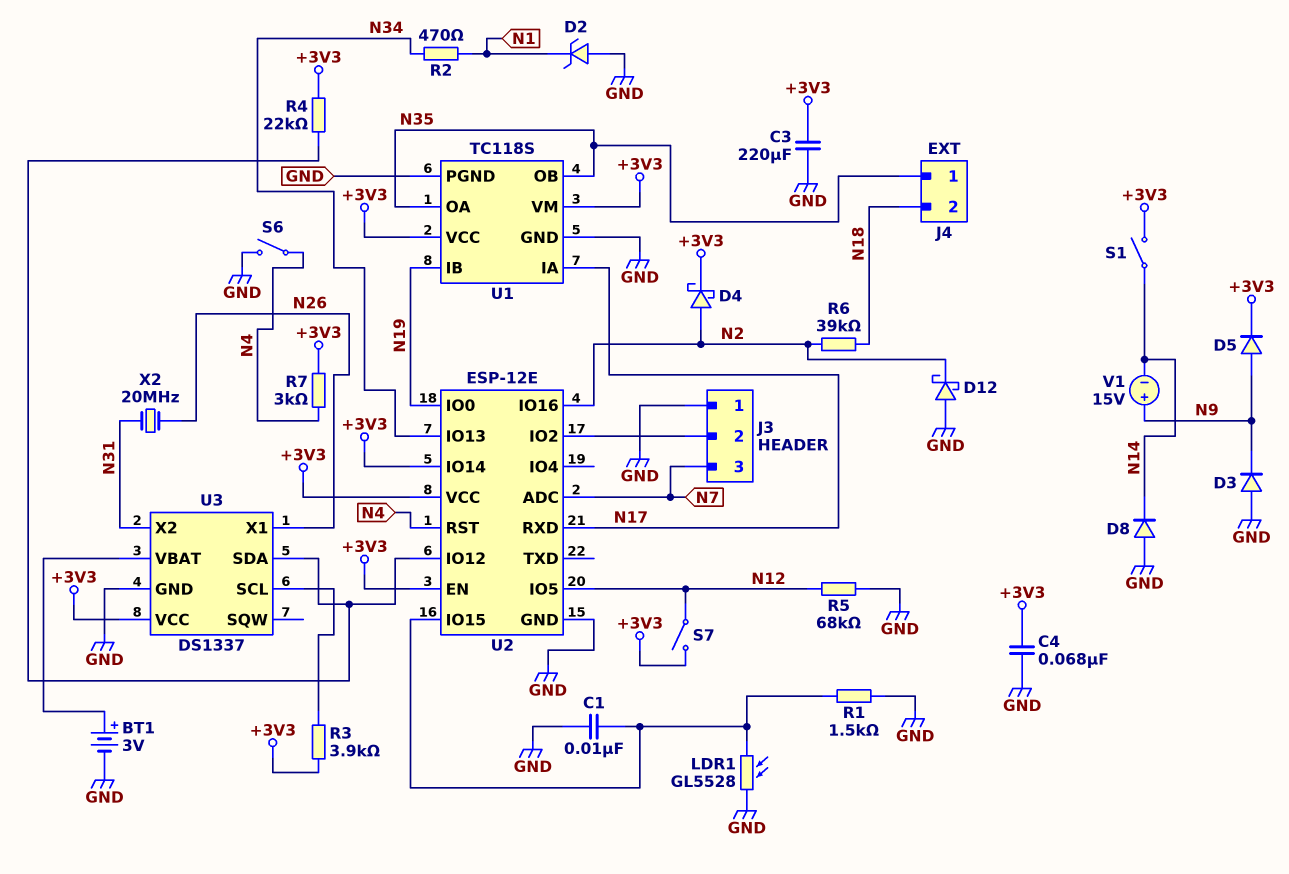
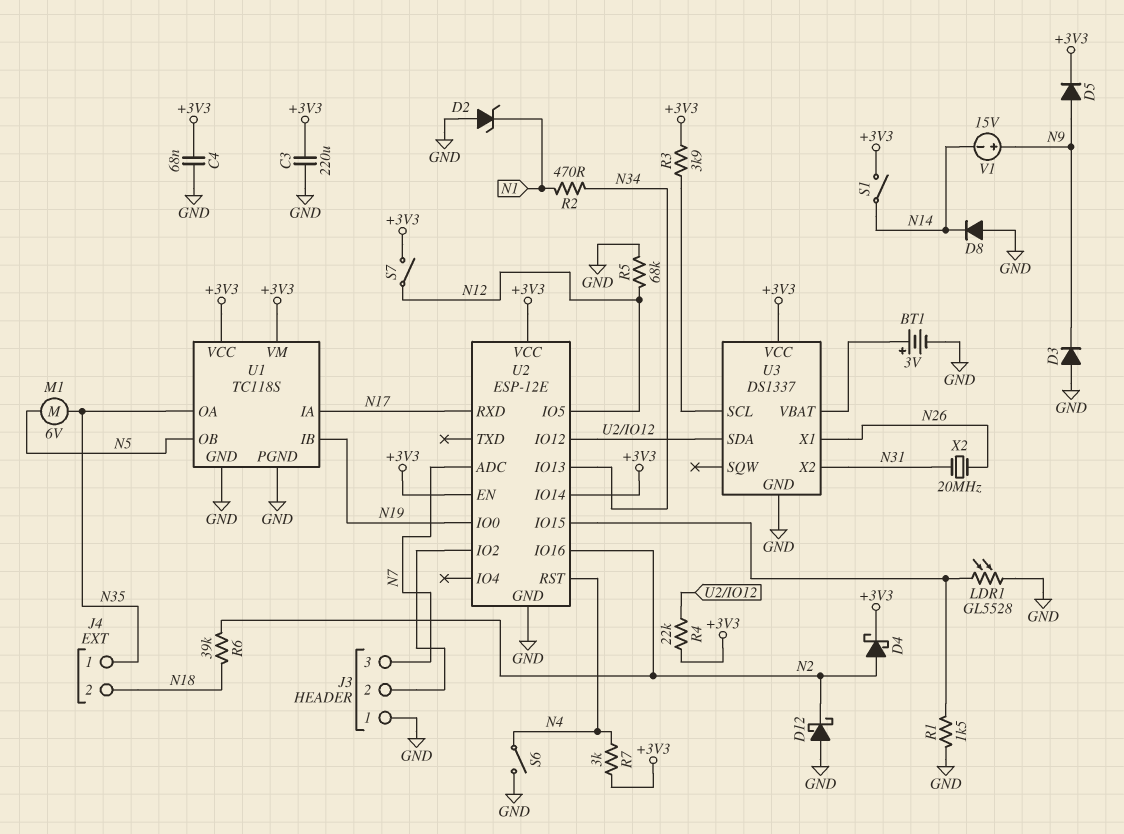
C1: 10nF (GND, U2/IO15) -> none
M1: none -> motor 6V (N5, N35)
U1 pin OB: N35 -> N5

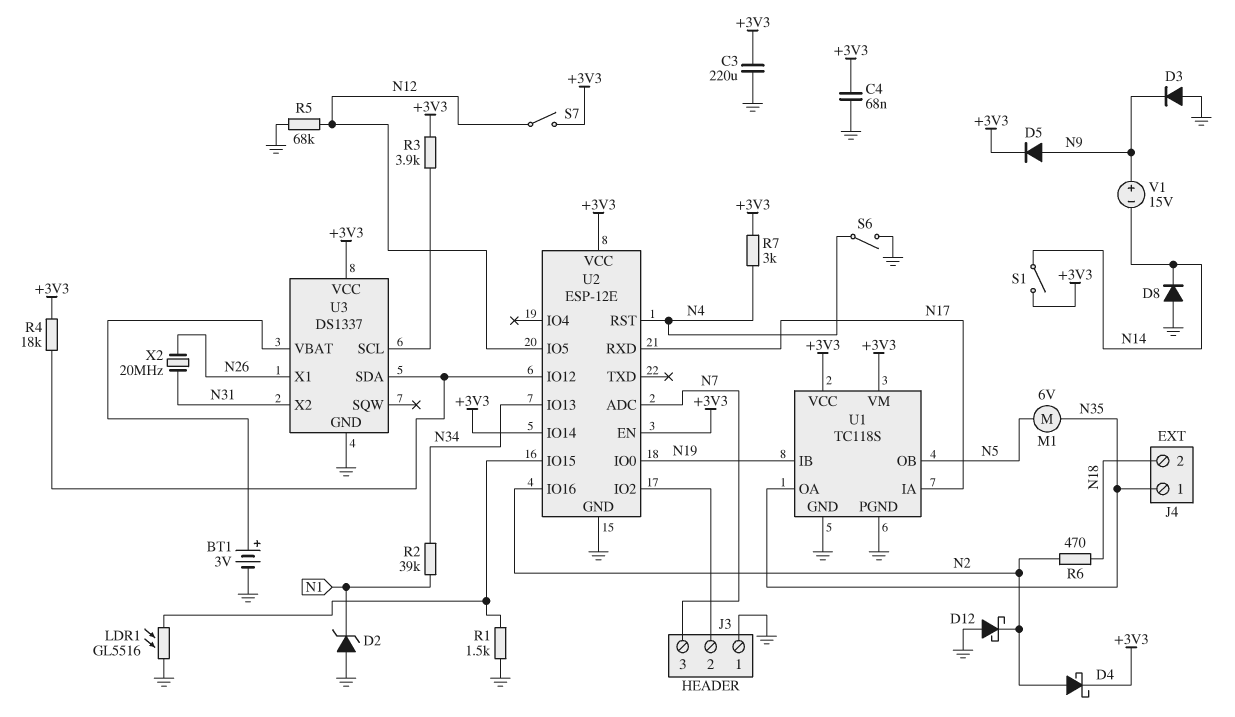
LDR1: GL5528 (GND, U2/IO15) -> GL5516 (GND, U2/IO15)
R2: 470 (N1, N34) -> 39k (N1, N34)
R4: 22k (+3V3, U2/IO12) -> 18k (+3V3, U2/IO12)
R6: 39k (N2, N18) -> 470 (N2, N18)

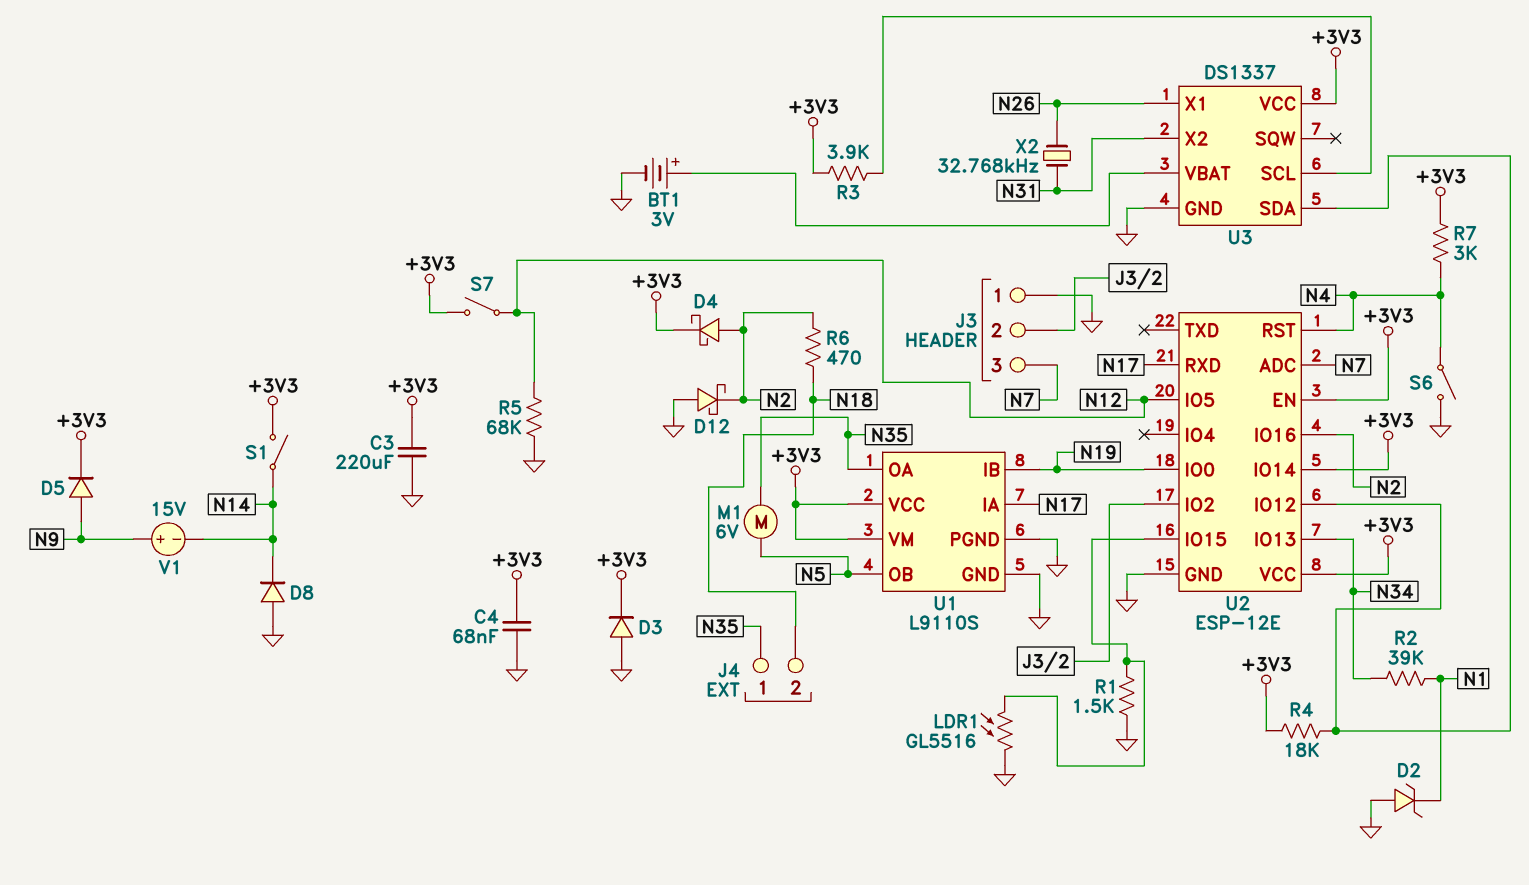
D3: diode (A GND, K N9) -> diode (A GND, K +3V3)
U1: TC118S -> L9110S
X2: 20MHz (N26, N31) -> 32.768kHz (N26, N31)

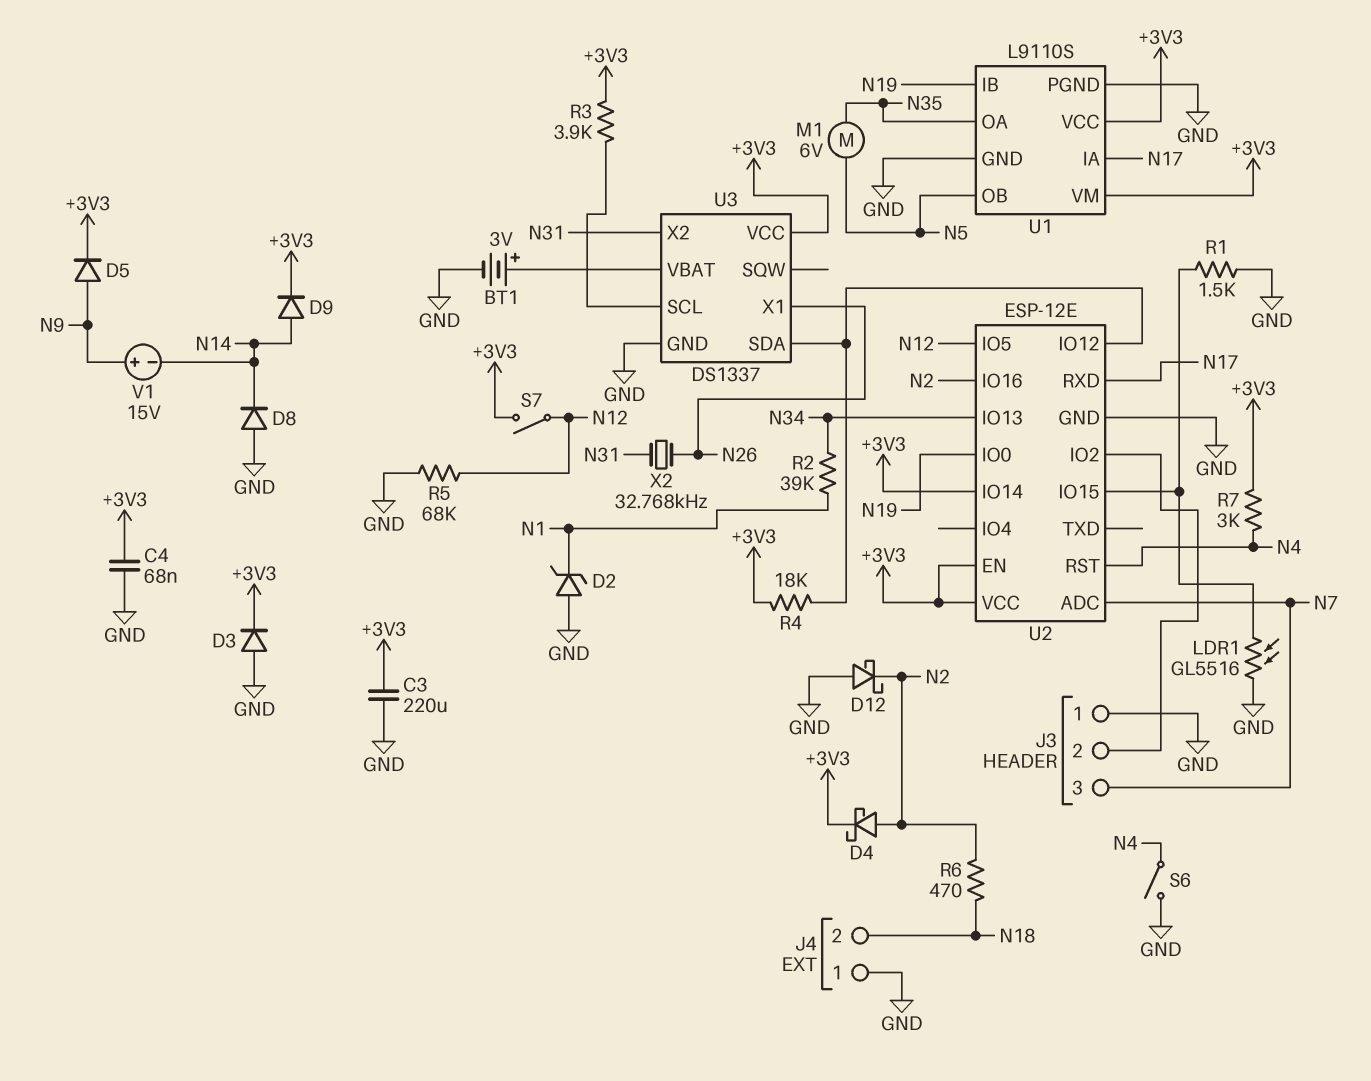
D9: none -> diode (A N14, K +3V3)
J4 pin 1: N35 -> GND
S1: switch (+3V3, N14) -> none

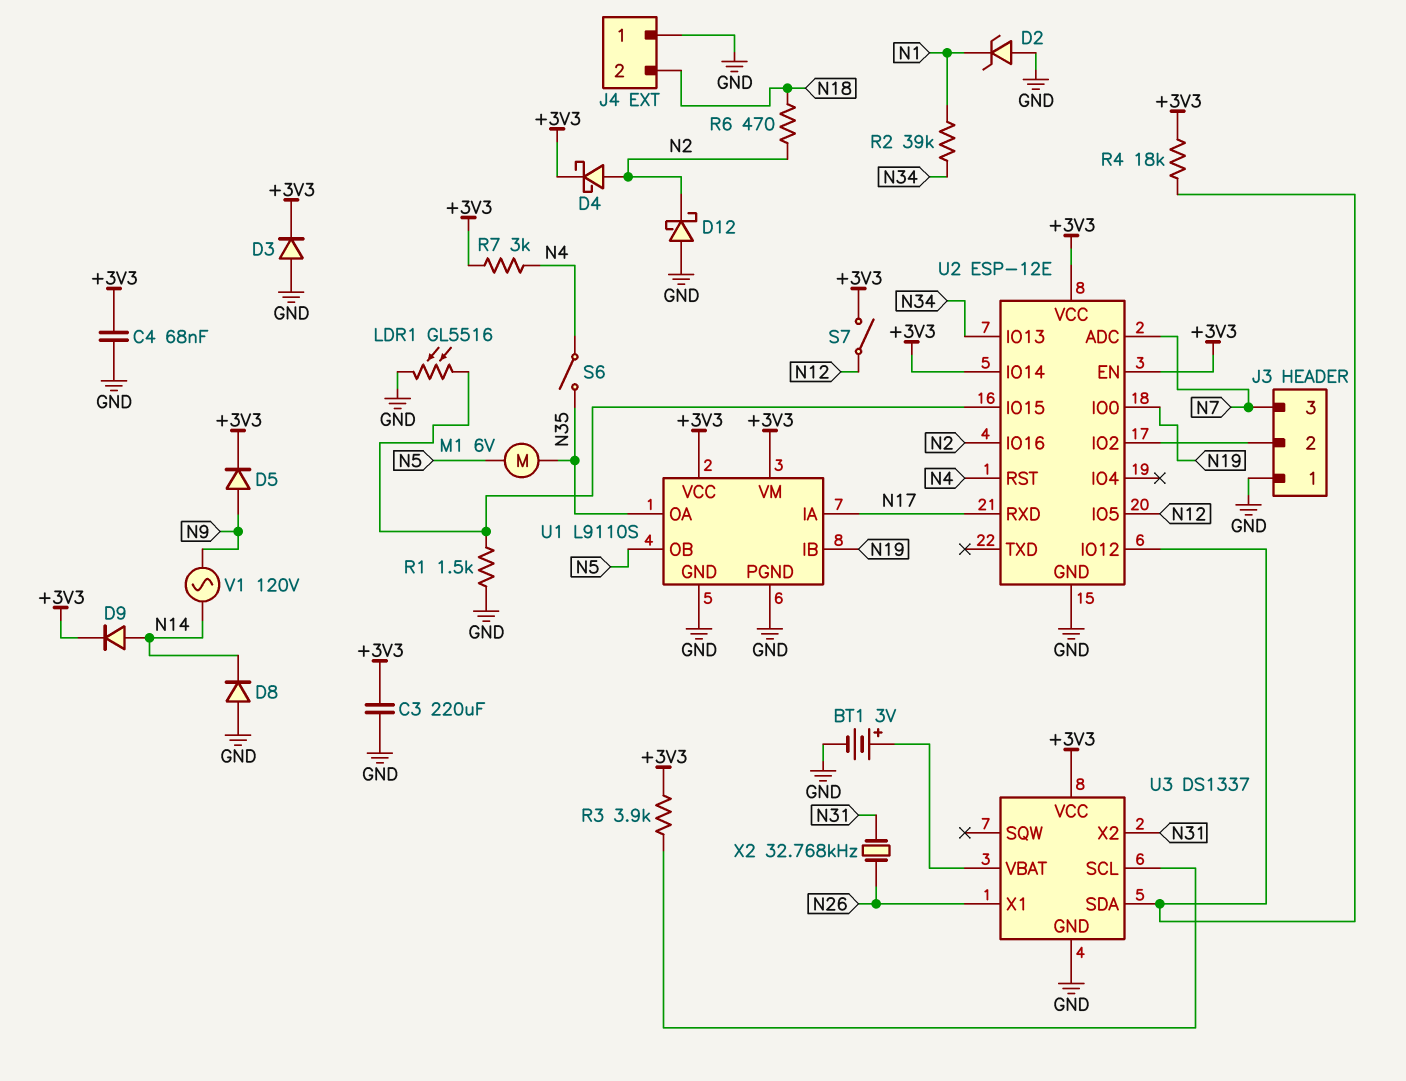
R5: 68k (GND, N12) -> none
S6: switch (GND, N4) -> switch (N4, N35)
V1: 15V (plus N9, minus N14) -> AC 120V (N9, N14)

